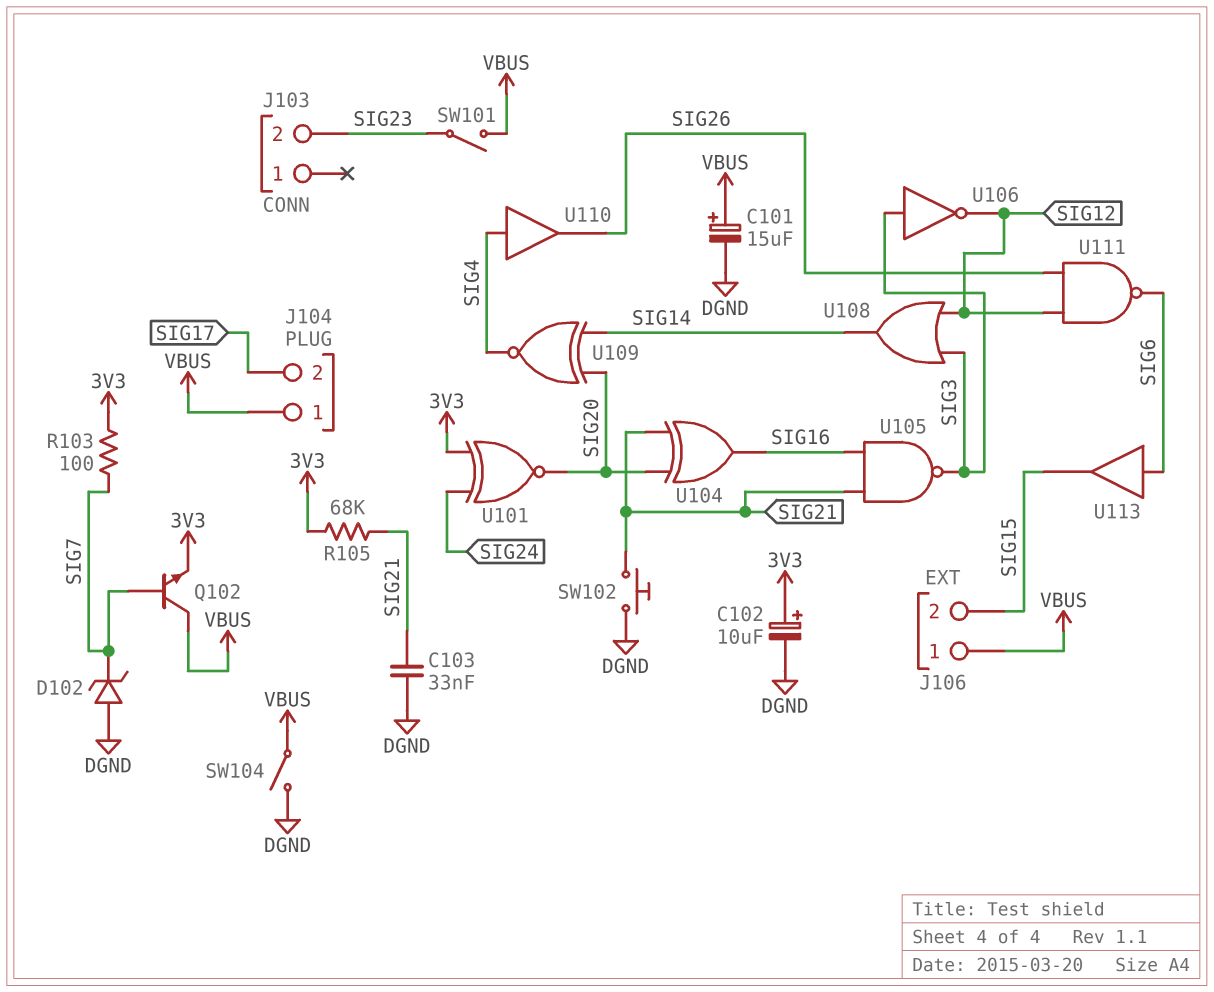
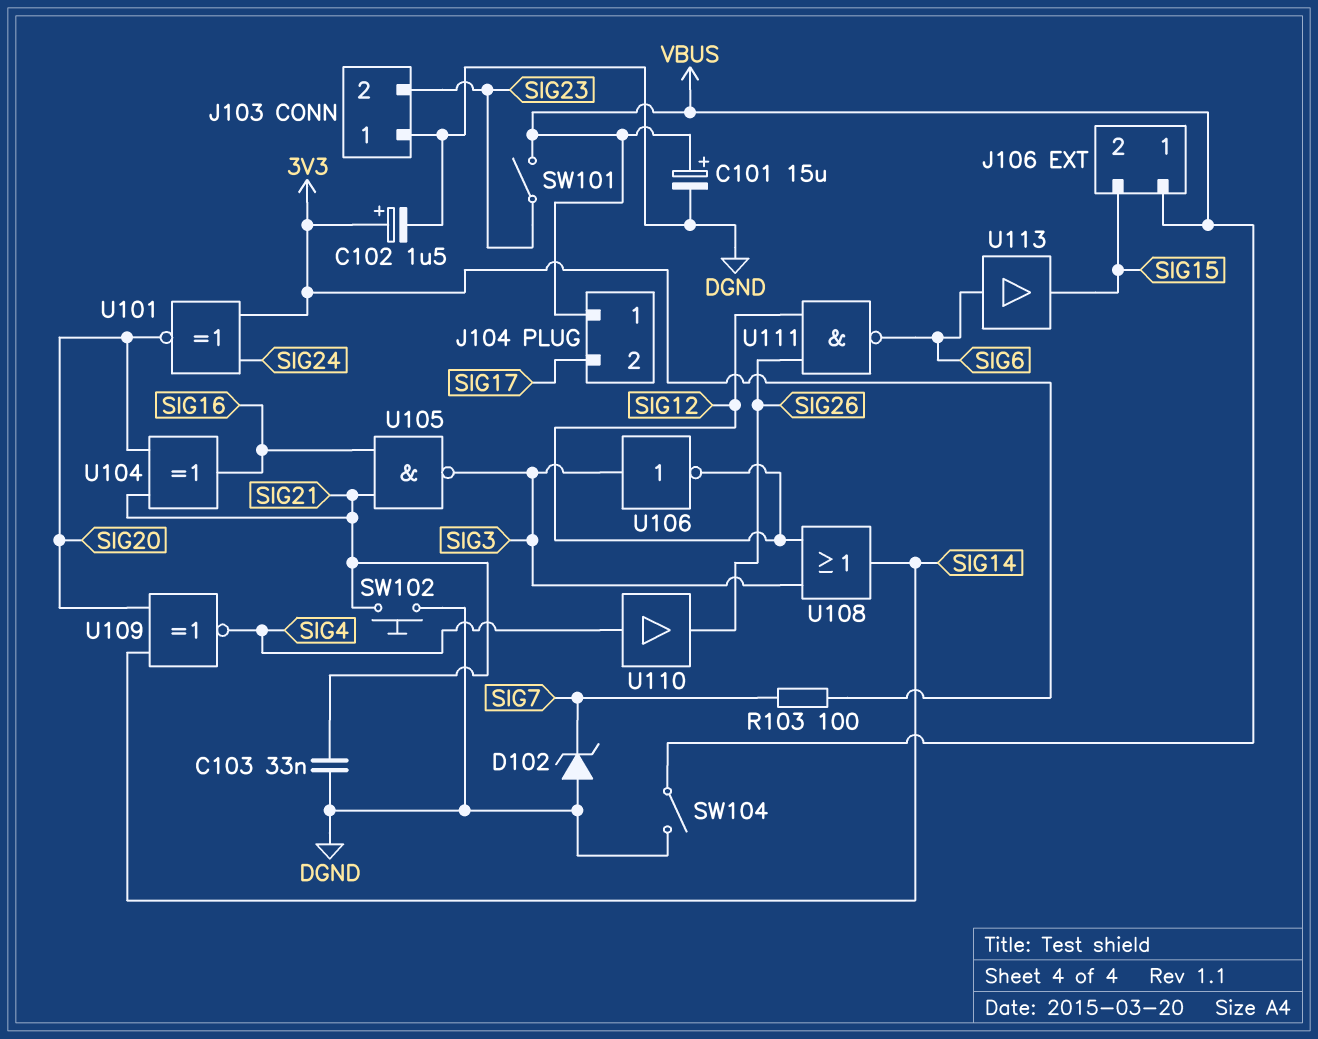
C102: 10uF (plus 3V3, minus DGND) -> 1.5uF (plus 3V3, minus DGND)
J103 pin 1: none -> DGND
Q102: NPN (B SIG7, C VBUS, E 3V3) -> none
R105: 68k (3V3, SIG21) -> none

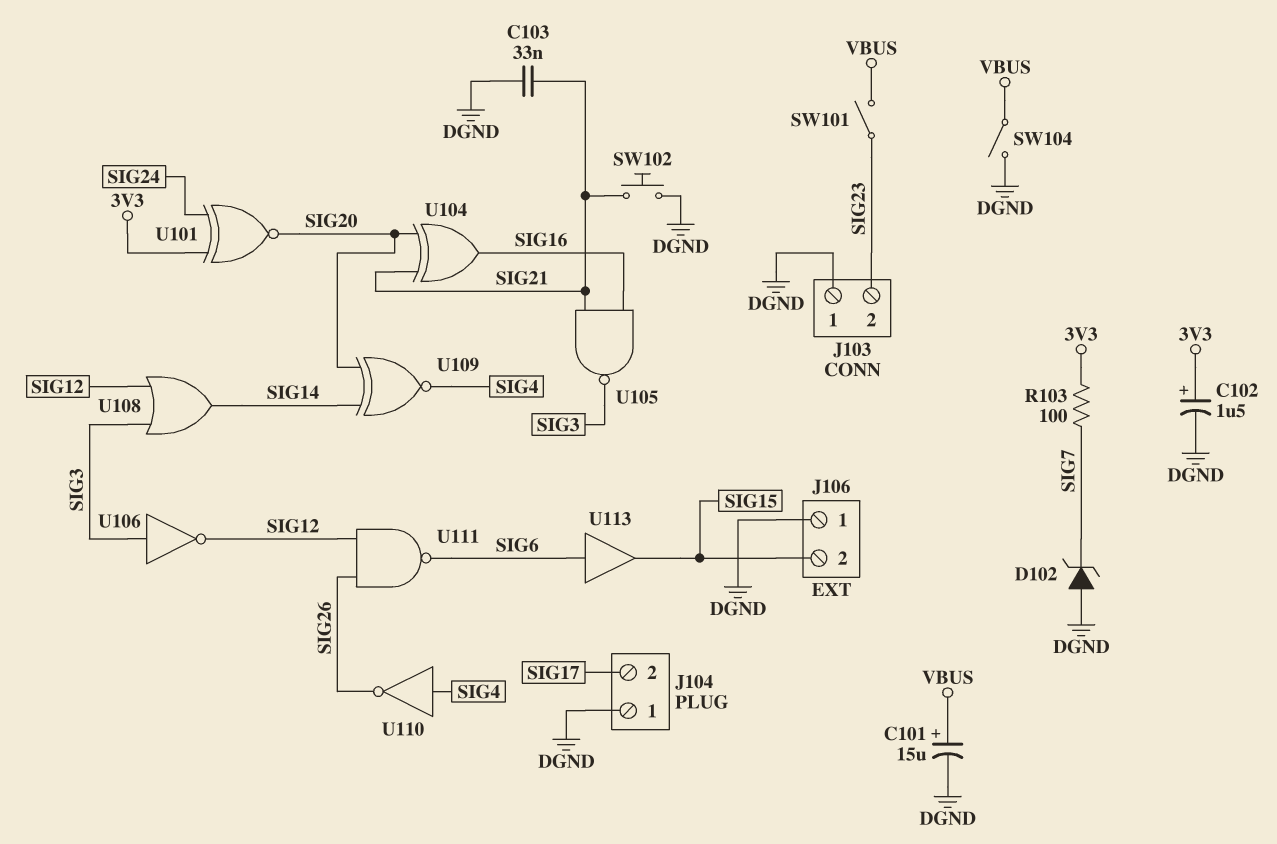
J104 pin 1: VBUS -> DGND
J106 pin 1: VBUS -> DGND
U110: buffer (in SIG4, out SIG26) -> NOT (in SIG4, out SIG26)

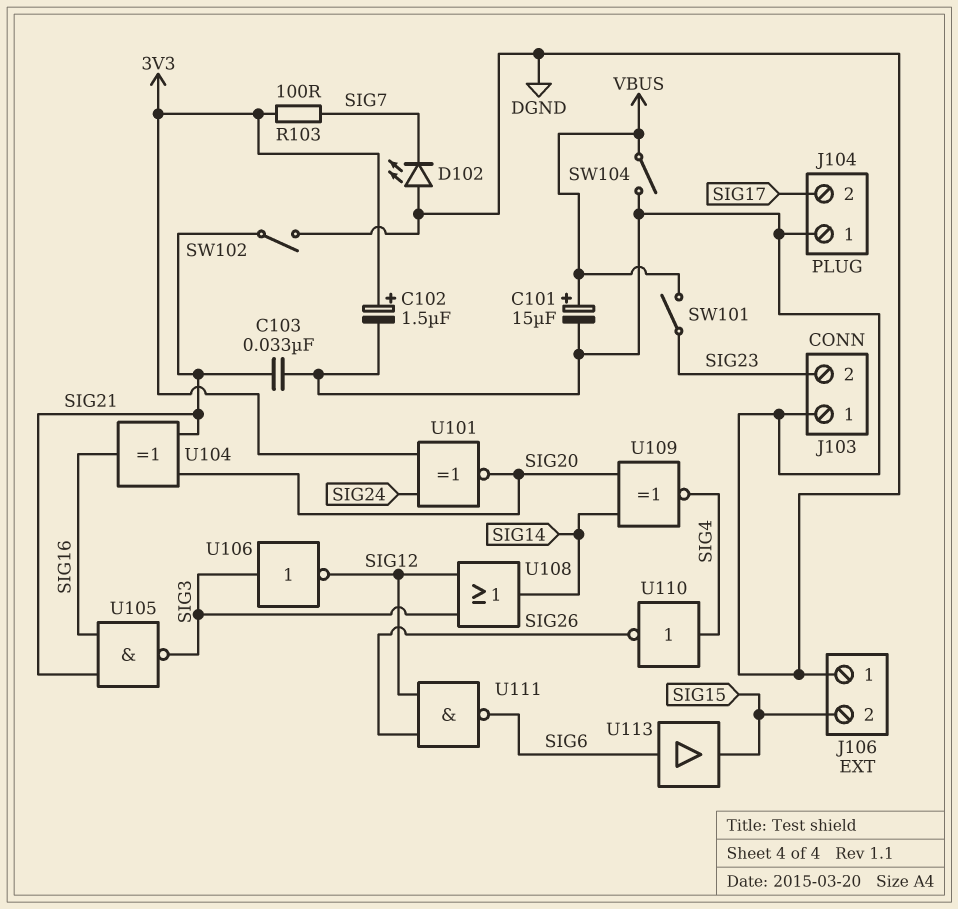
D102: zener (A DGND, K SIG7) -> LED (A DGND, K SIG7)
SW102: button (DGND, SIG21) -> switch (DGND, SIG21)

